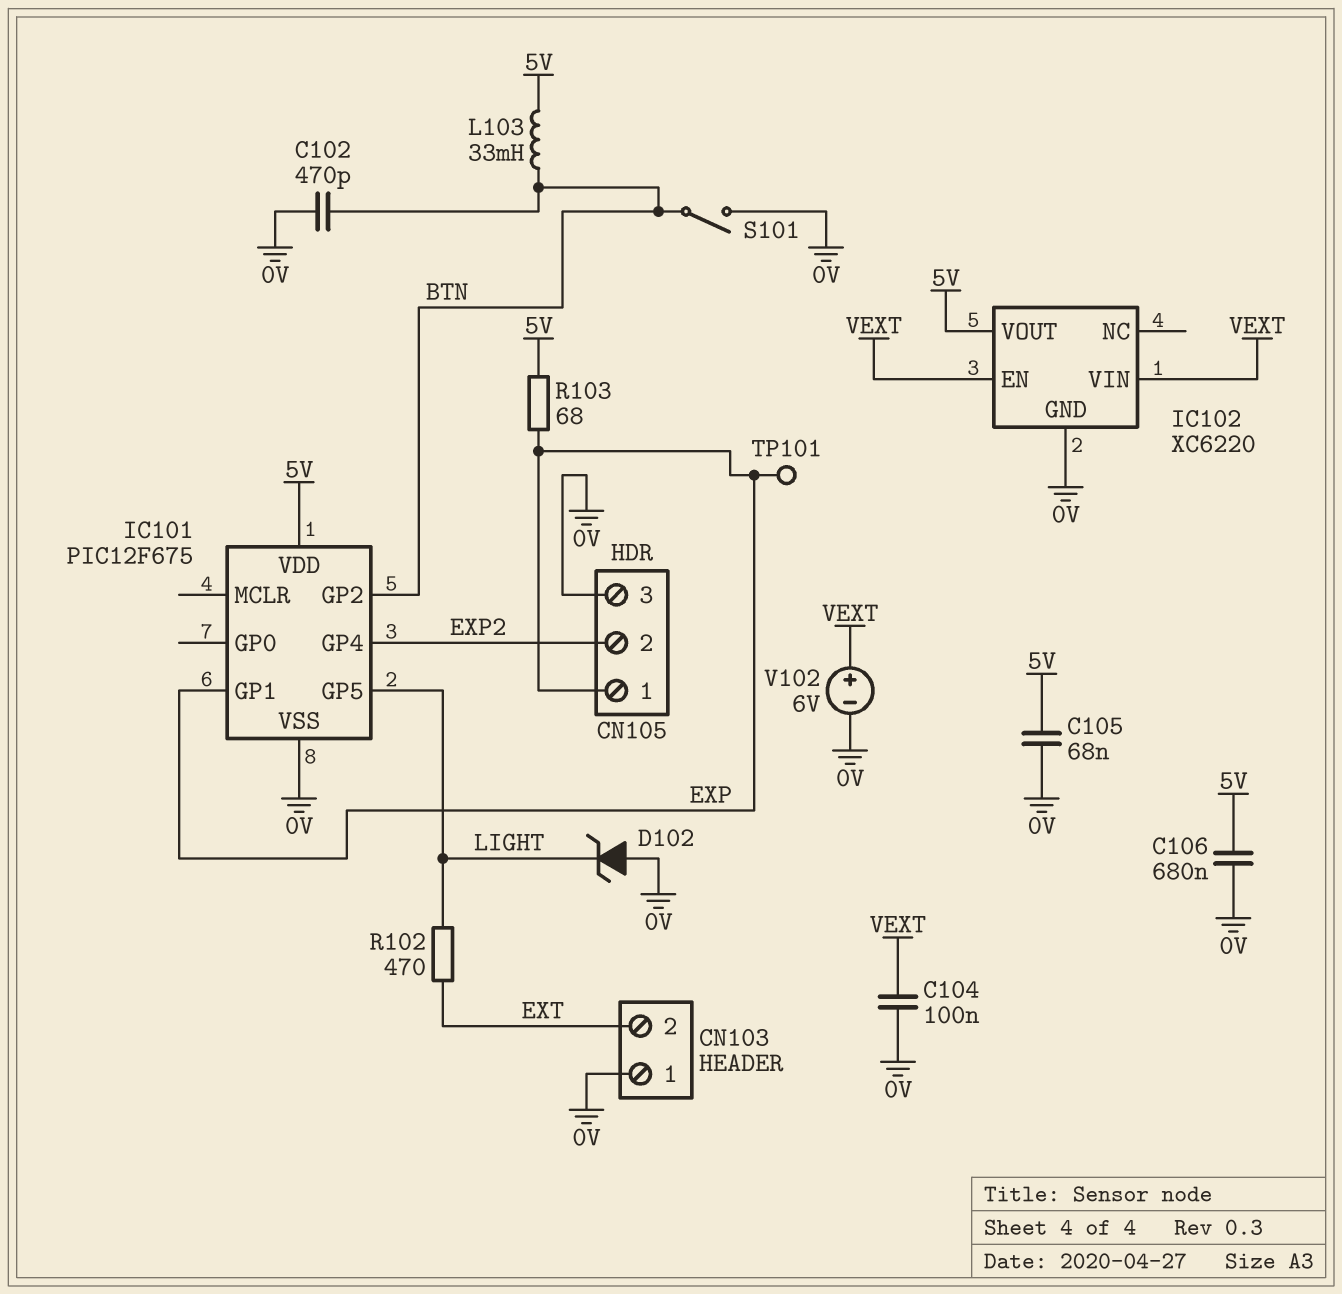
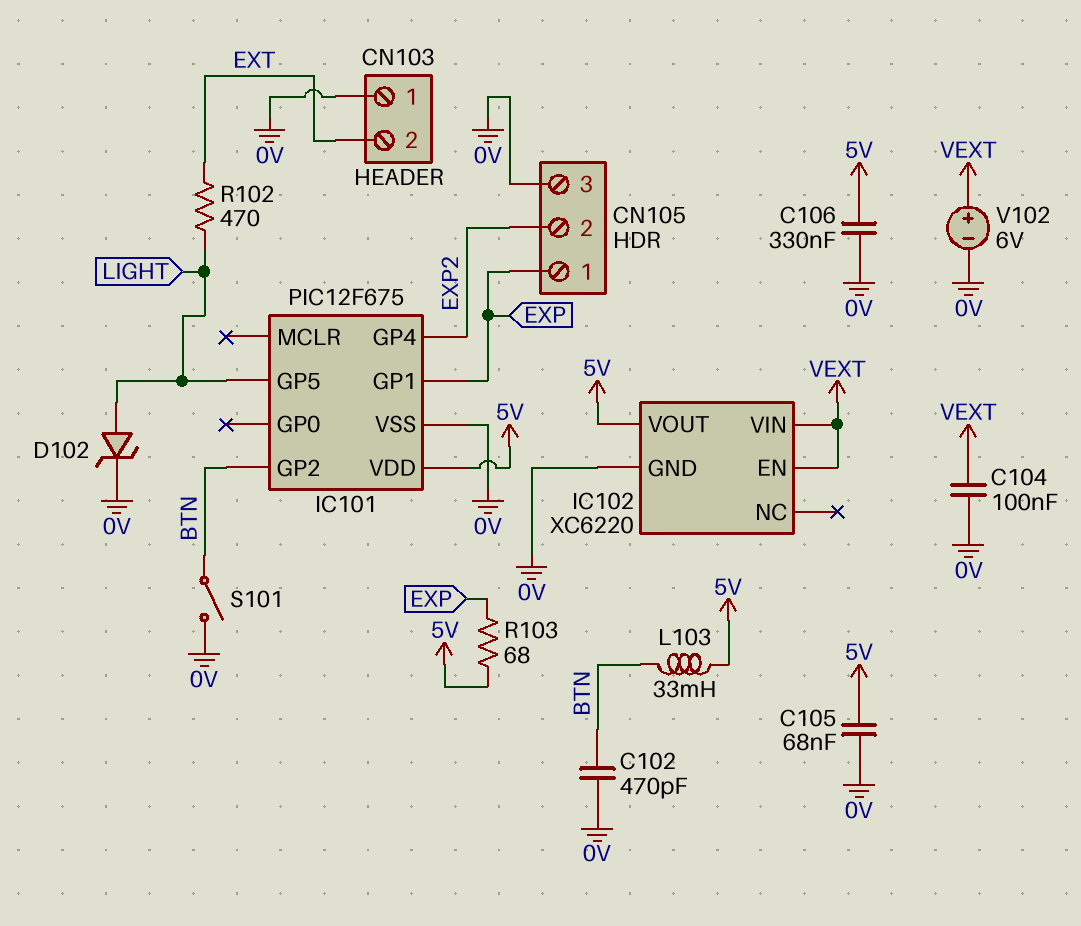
C106: 680nF (0V, 5V) -> 330nF (0V, 5V)
D102: zener (A 0V, K LIGHT) -> zener (A LIGHT, K 0V)
TP101: test point (EXP) -> none

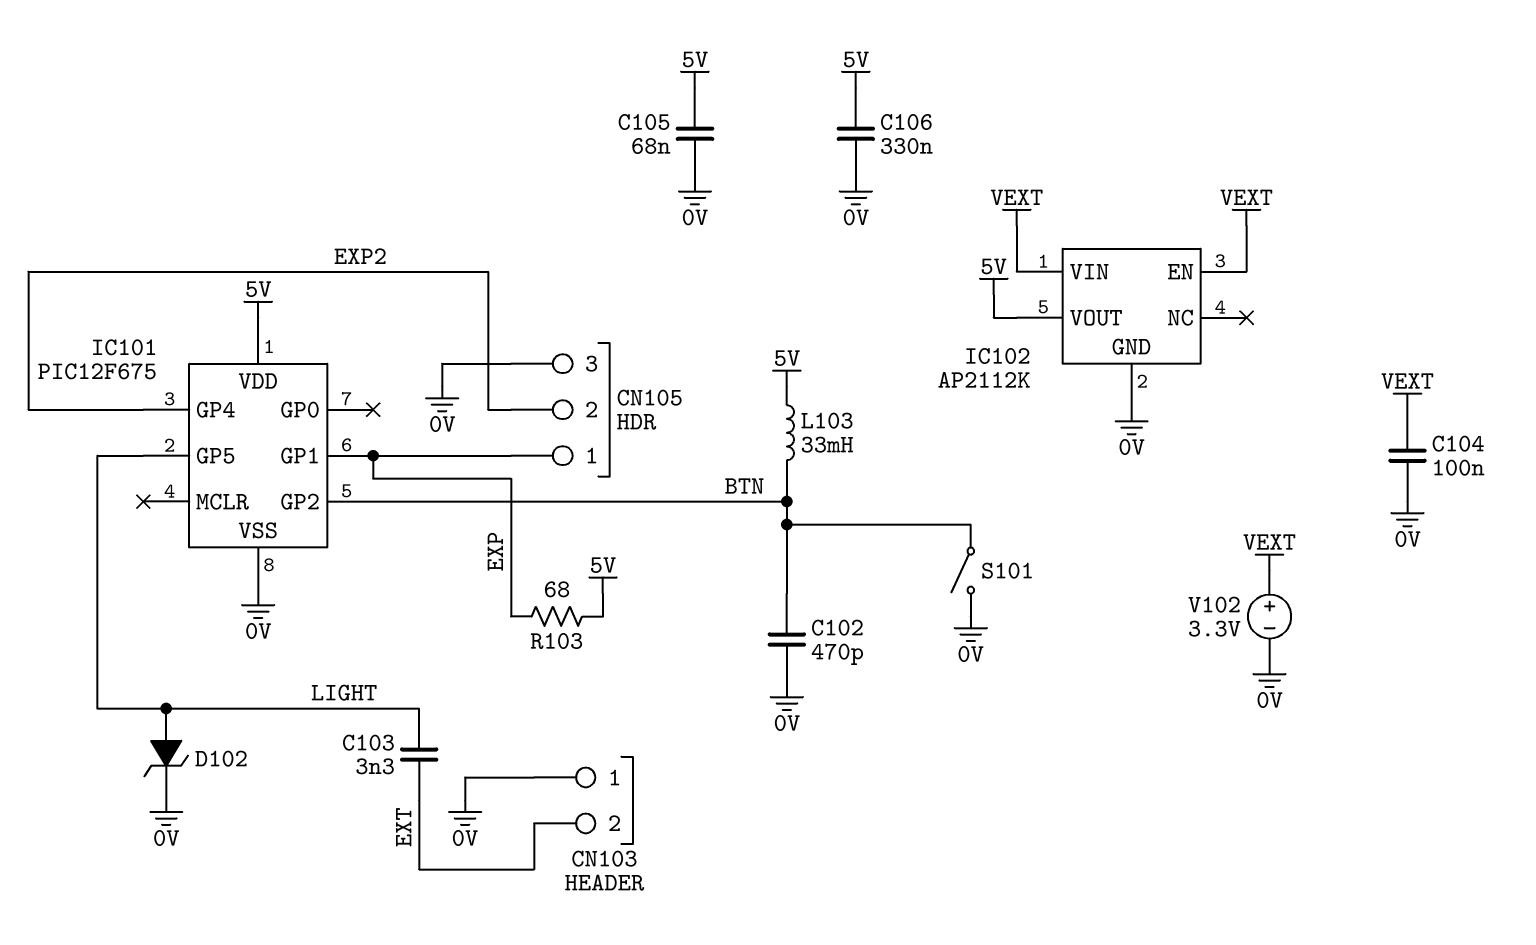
C103: none -> 3.3nF (EXT, LIGHT)
IC102: XC6220 -> AP2112K
R102: 470 (EXT, LIGHT) -> none
V102: 6V (plus VEXT, minus 0V) -> 3.3V (plus VEXT, minus 0V)

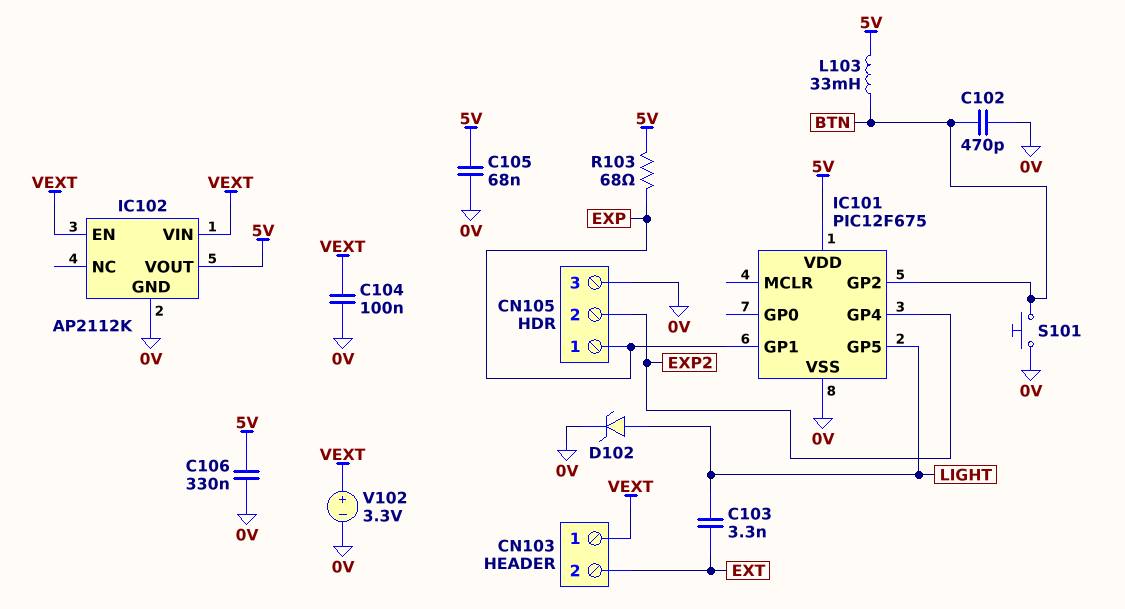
CN103 pin 1: 0V -> VEXT
S101: switch (0V, BTN) -> button (0V, BTN)

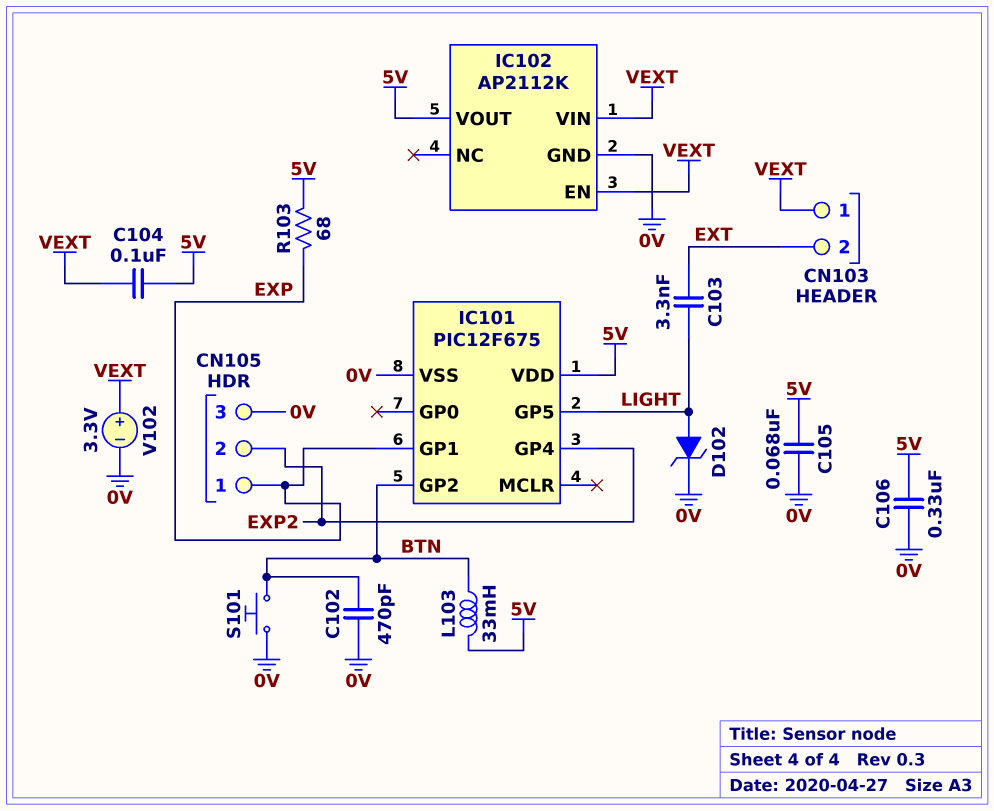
C104: 100nF (0V, VEXT) -> 100nF (5V, VEXT)

